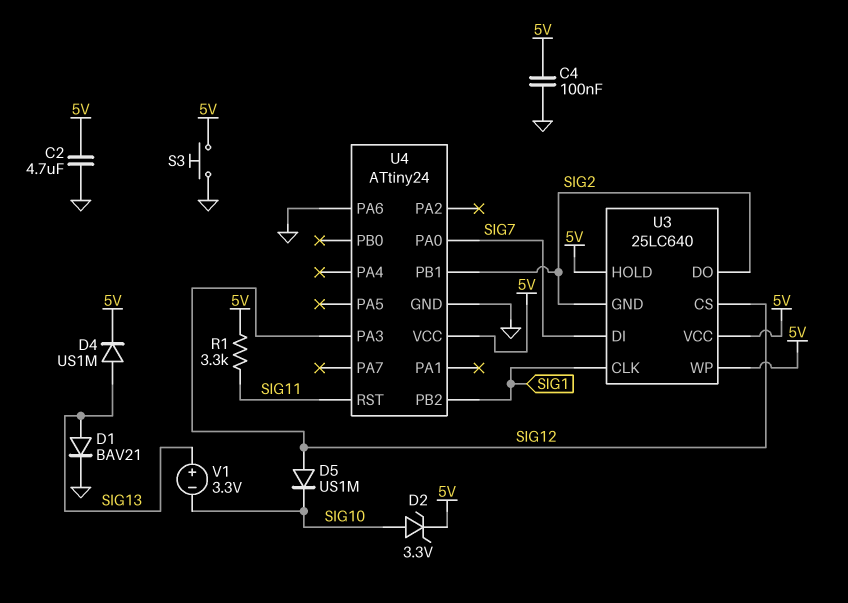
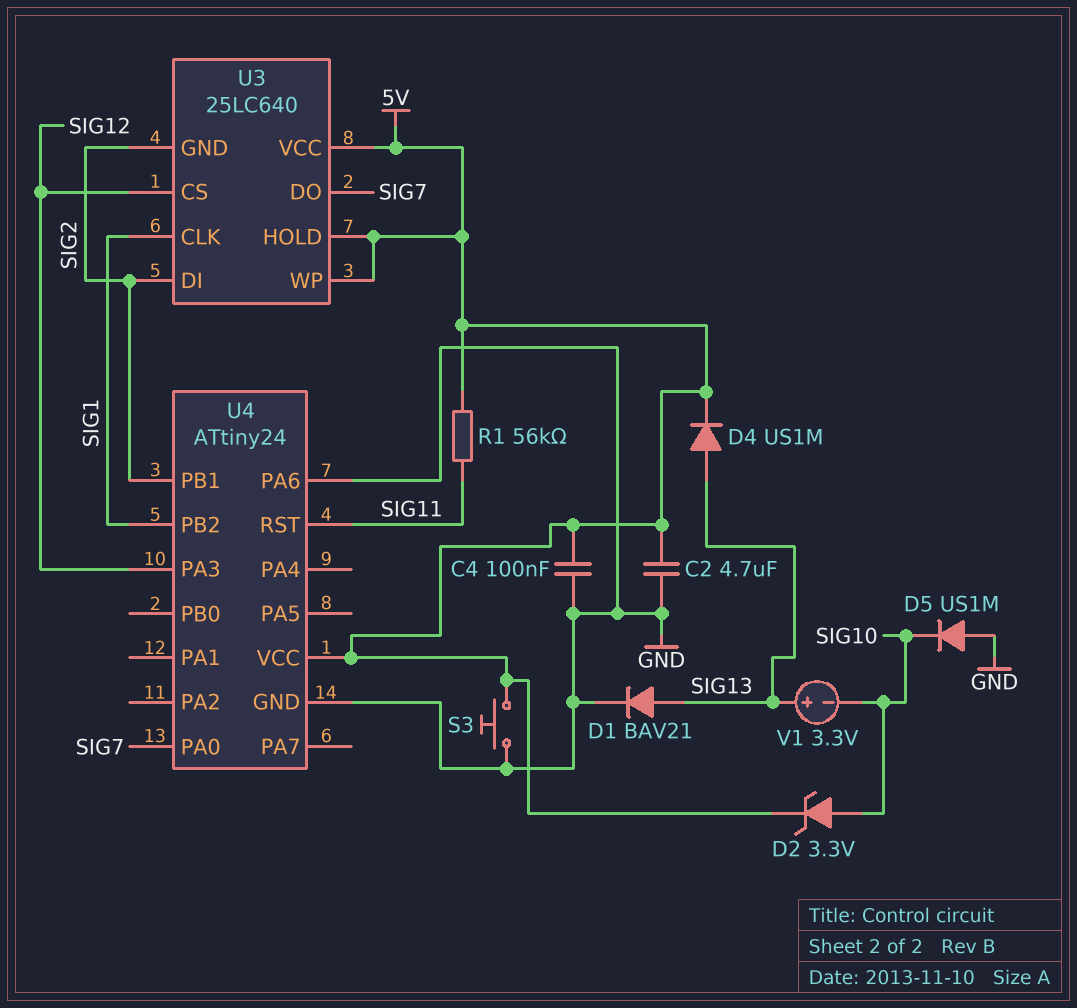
D5: diode US1M (A SIG12, K SIG10) -> diode US1M (A GND, K SIG10)
R1: 3.3k (5V, SIG11) -> 56k (5V, SIG11)
U3 pin DI: SIG7 -> SIG2
U3 pin DO: SIG2 -> SIG7

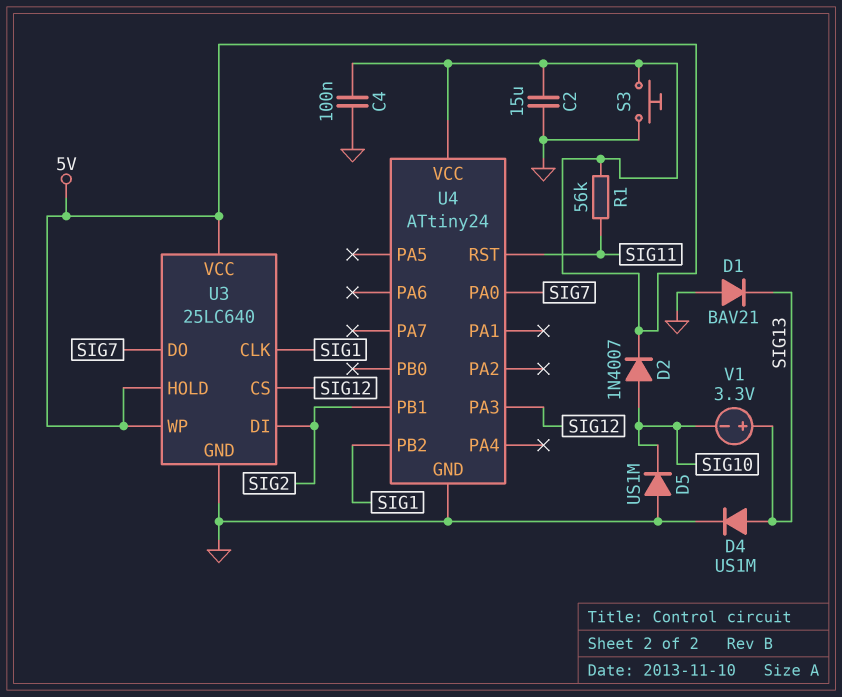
C2: 4.7uF (5V, GND) -> 15uF (5V, GND)
D1: diode BAV21 (A SIG13, K GND) -> diode BAV21 (A GND, K SIG13)
D2: zener 3.3V (A SIG10, K 5V) -> diode 1N4007 (A SIG10, K 5V)
D4: diode US1M (A SIG13, K 5V) -> diode US1M (A SIG13, K GND)
U3 pin GND: SIG2 -> GND
U4 pin PA6: GND -> none

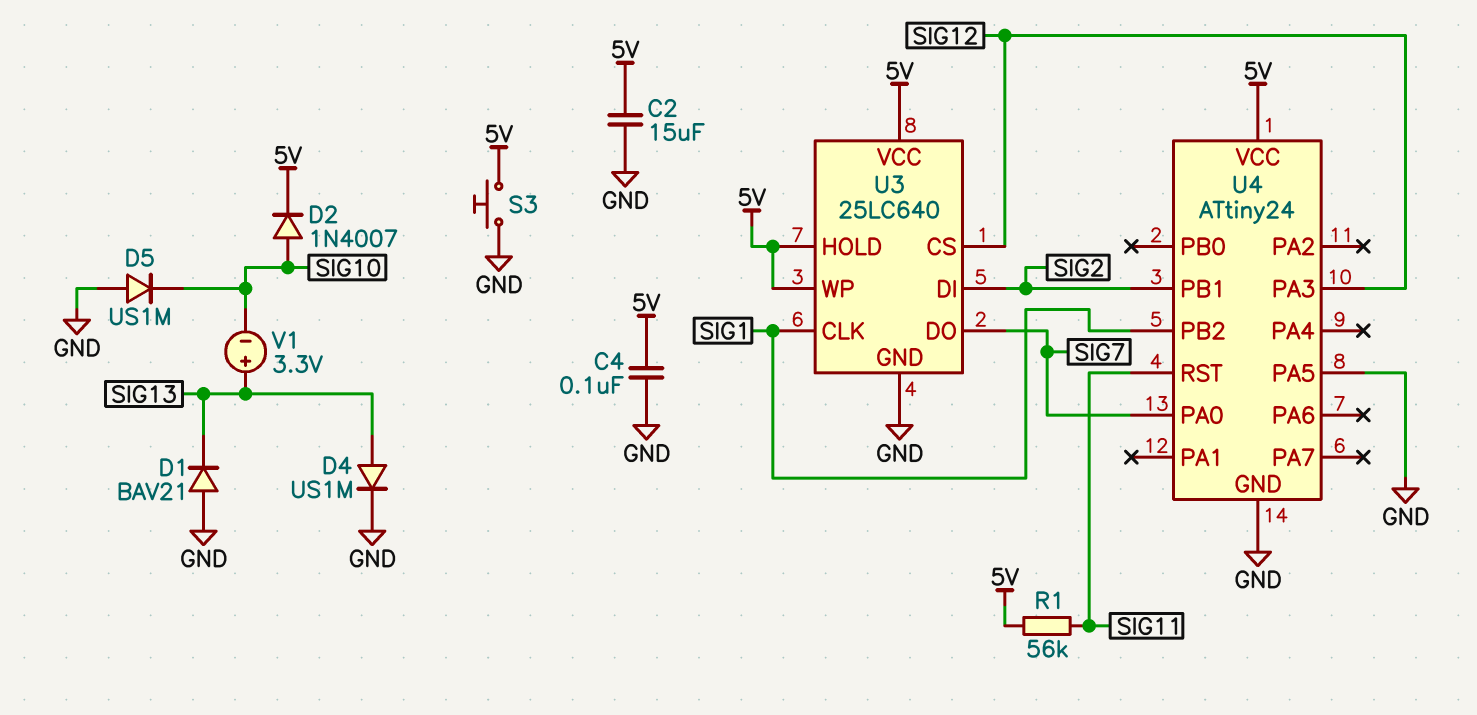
U4 pin PA5: none -> GND

